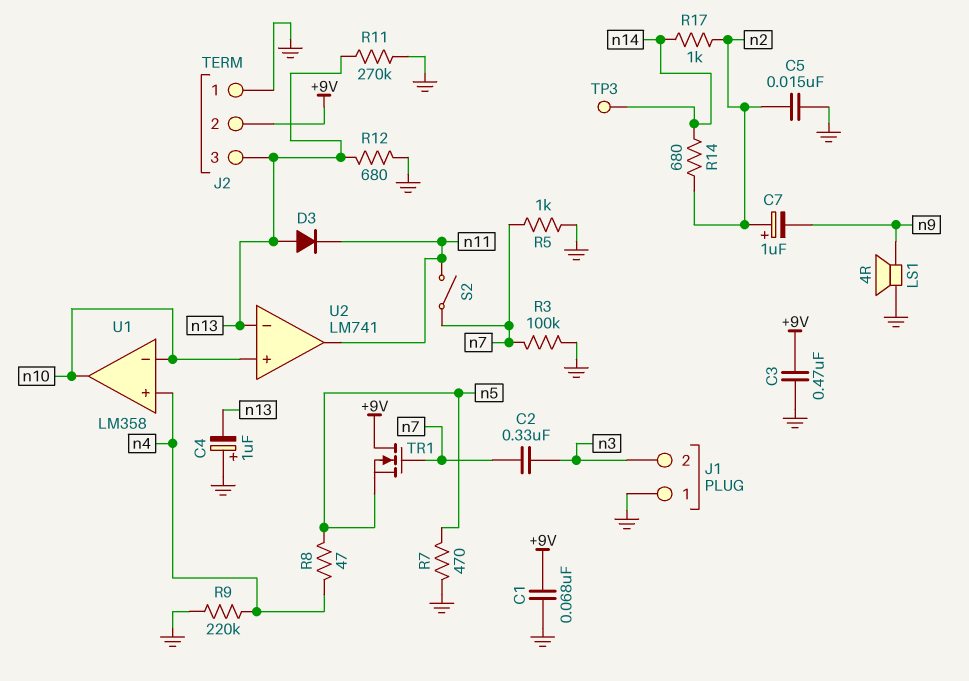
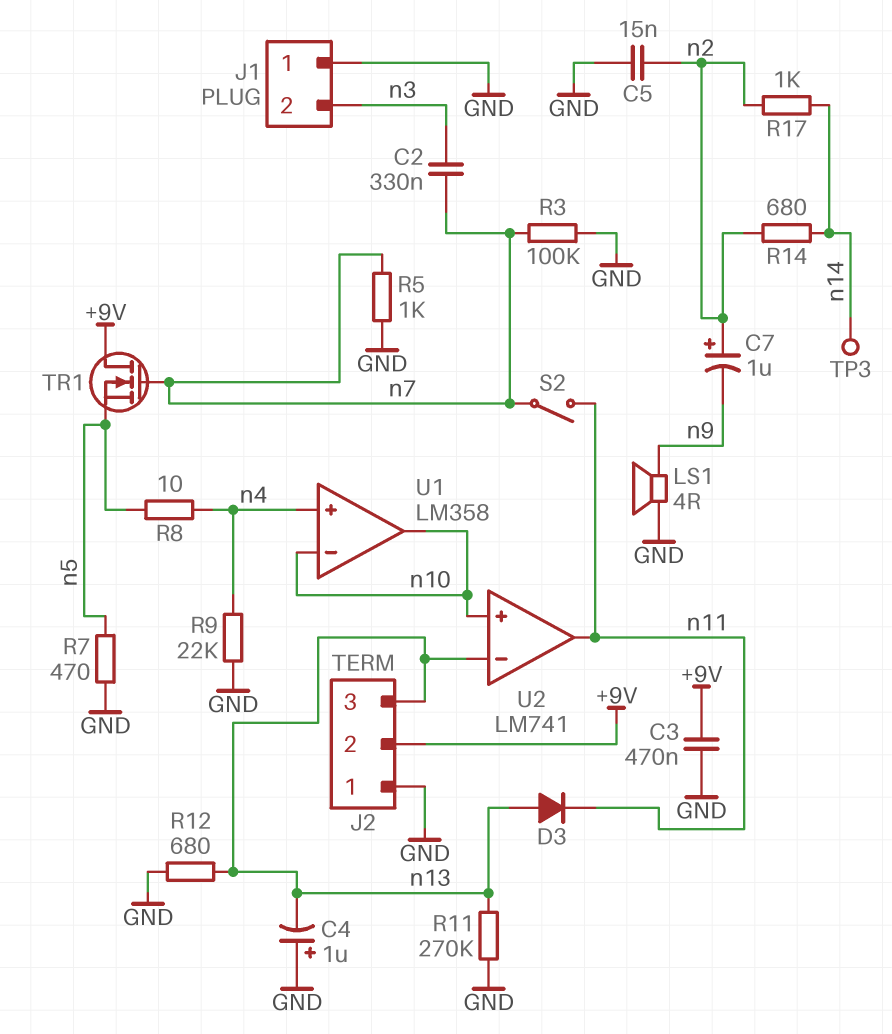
C1: 68nF (+9V, GND) -> none
R8: 47 (n4, n5) -> 10 (n4, n5)
R9: 220k (GND, n4) -> 22k (GND, n4)

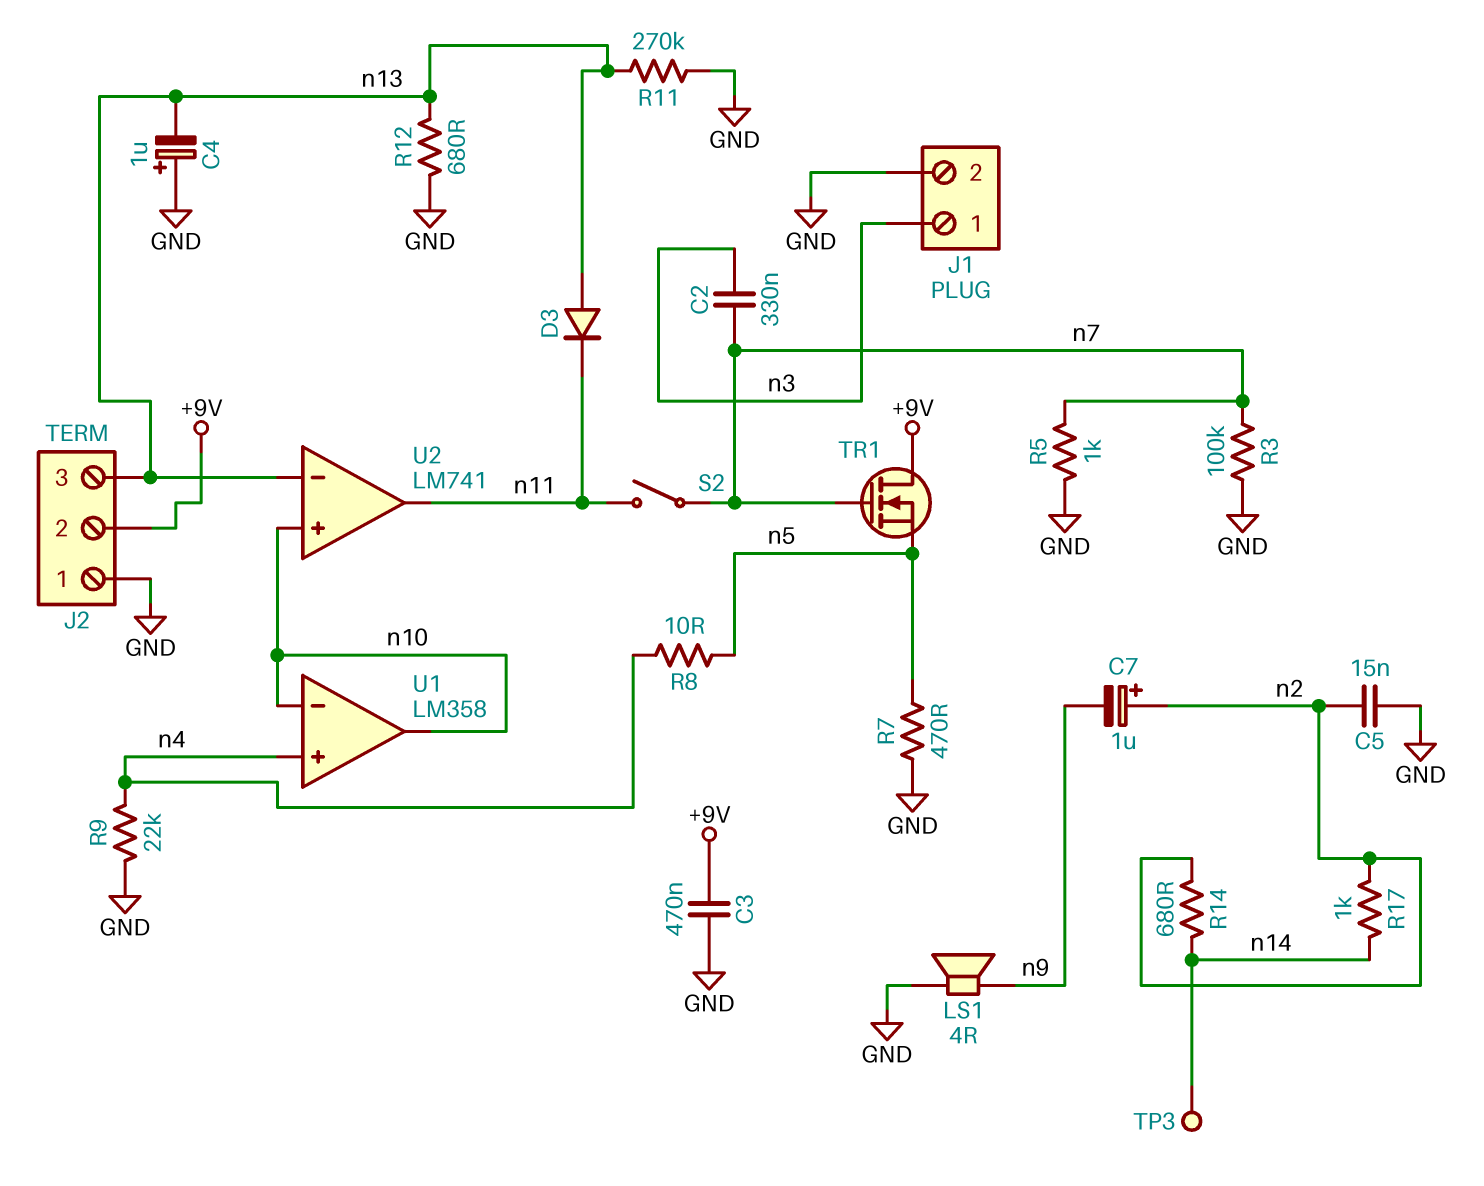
J1 pin 1: GND -> n3
J1 pin 2: n3 -> GND

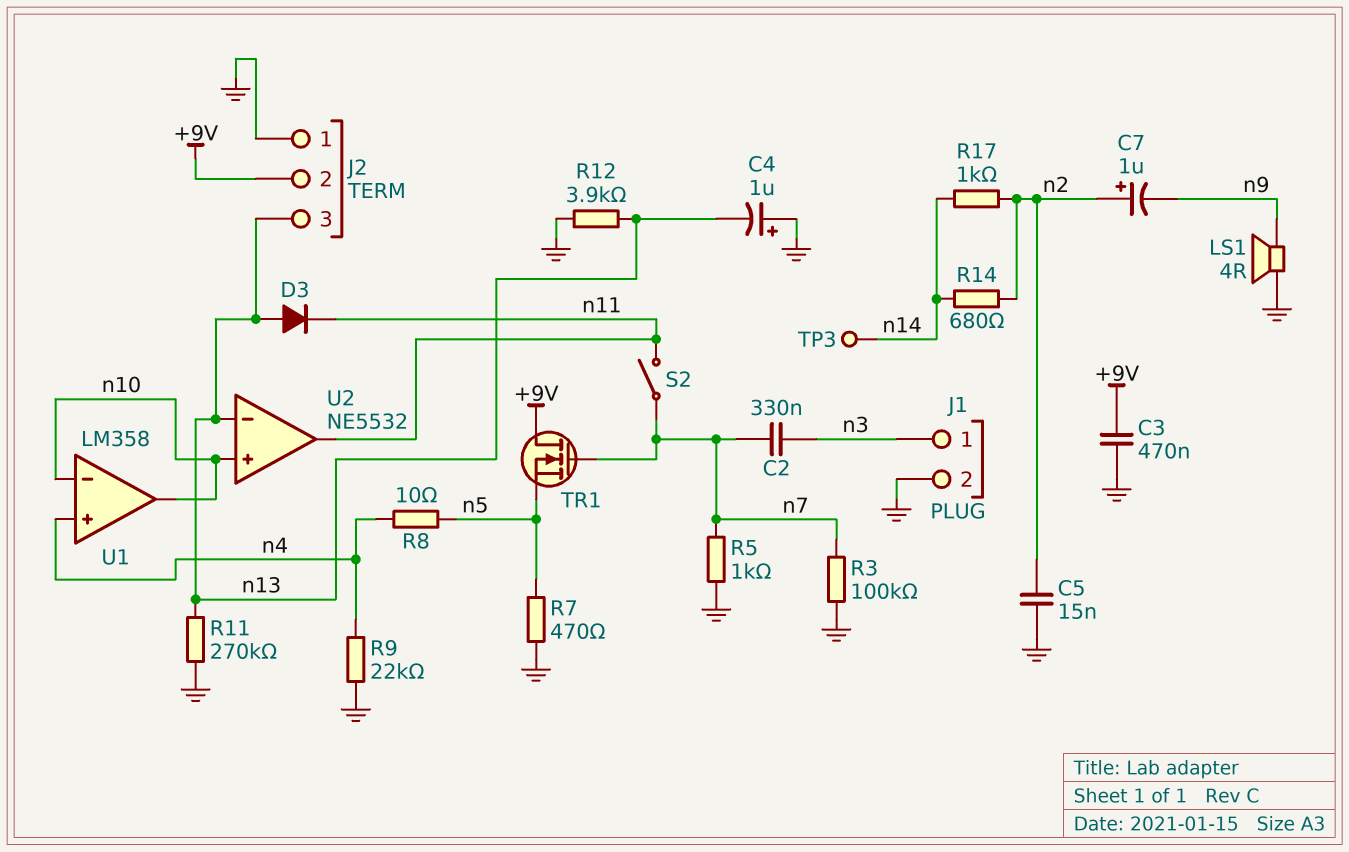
R12: 680 (GND, n13) -> 3.9k (GND, n13)
U2: LM741 -> NE5532

